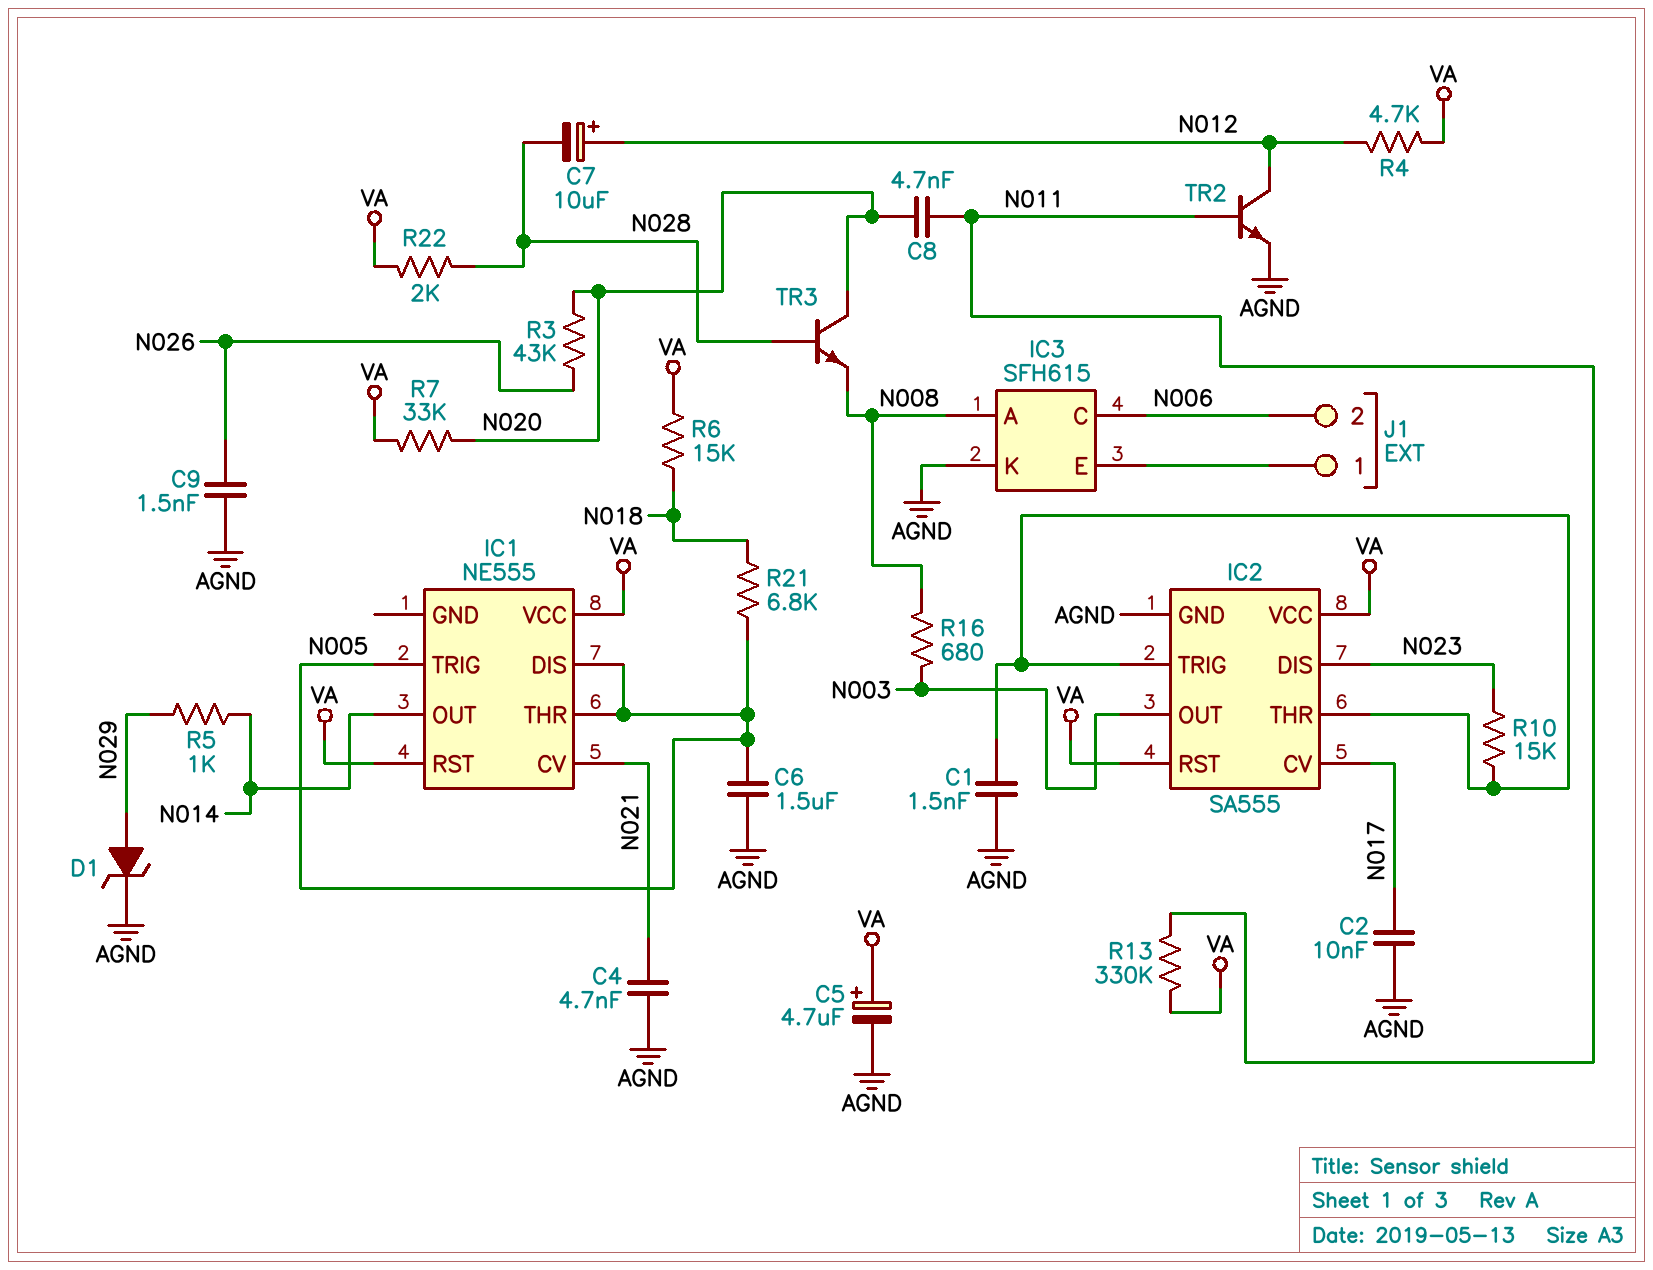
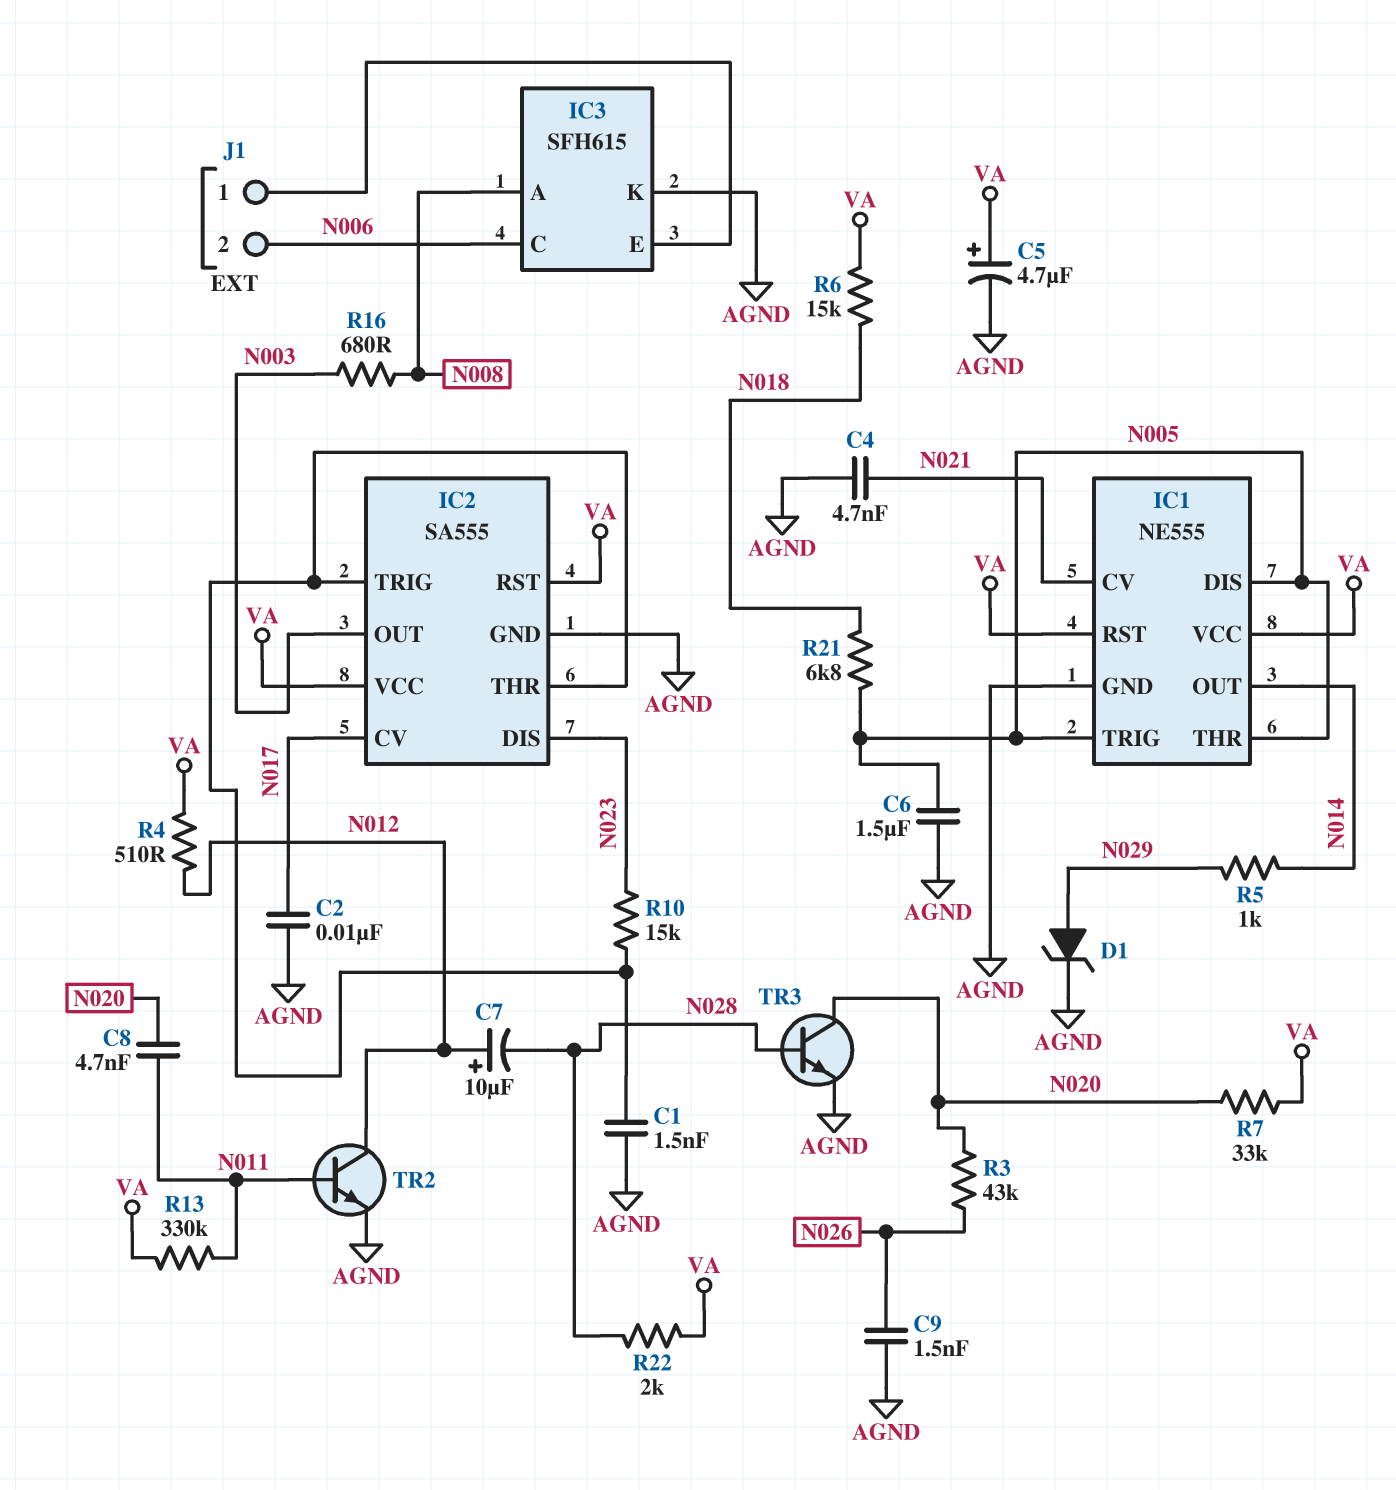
IC1 pin GND: none -> AGND
R4: 4.7k (N012, VA) -> 510 (N012, VA)
TR3: NPN (B N028, C N020, E N008) -> NPN (B N028, C N020, E AGND)

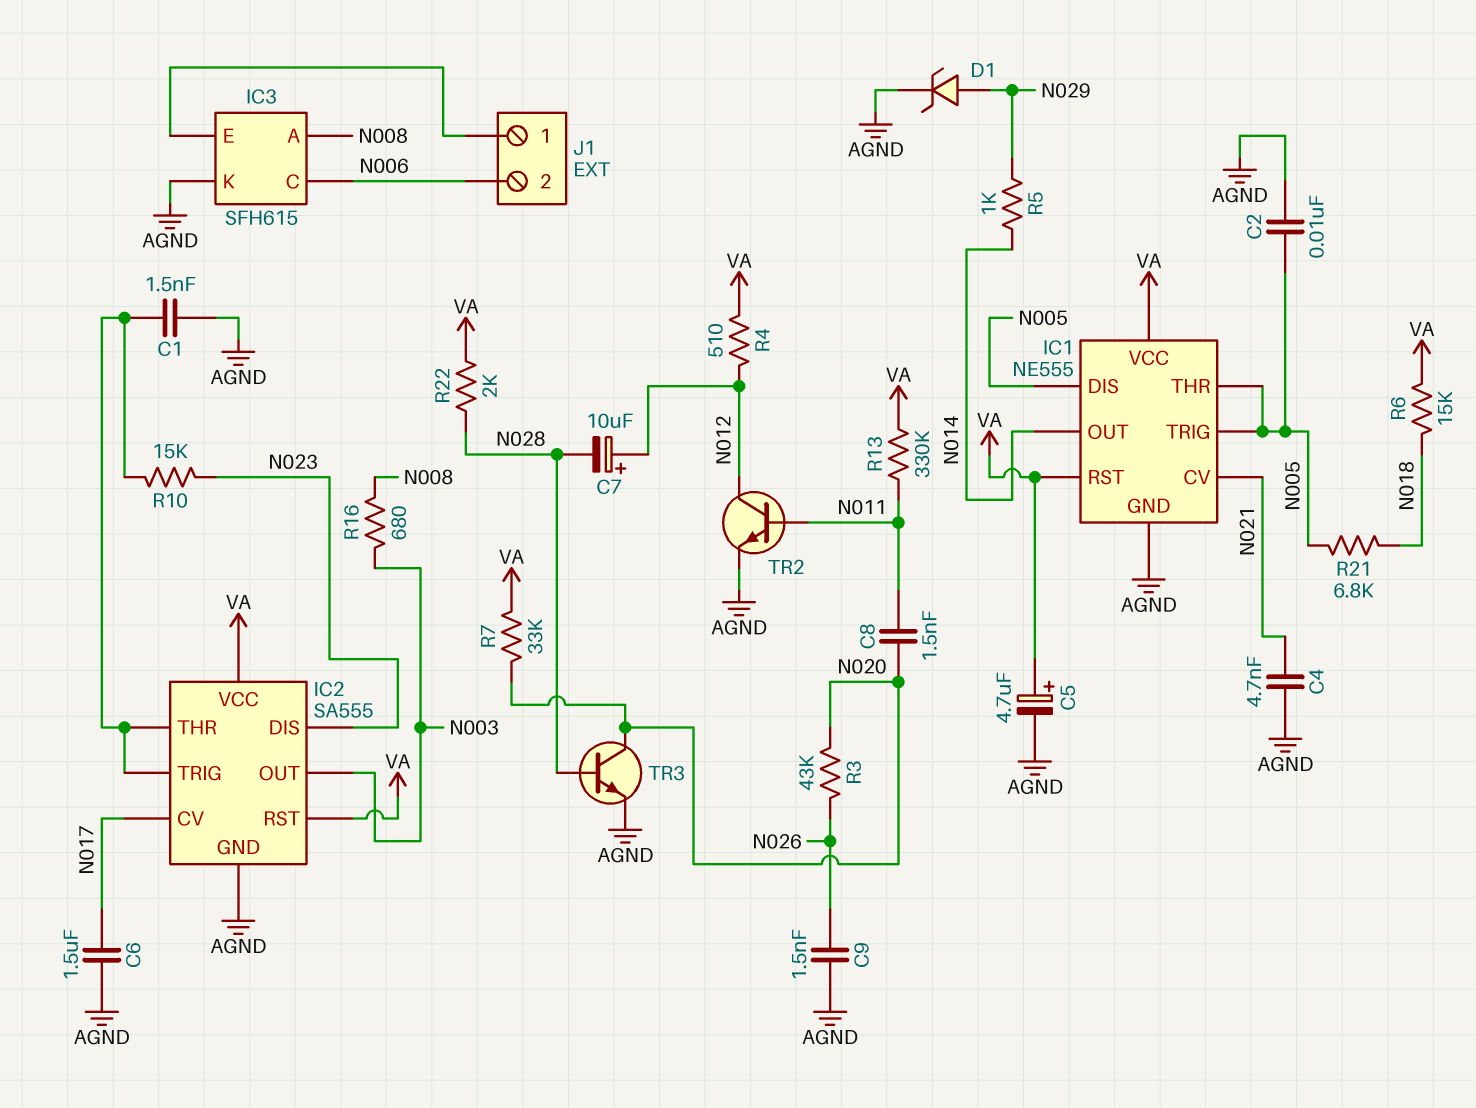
C2: 10nF (AGND, N017) -> 10nF (AGND, N005)
C6: 1.5uF (AGND, N005) -> 1.5uF (AGND, N017)
C8: 4.7nF (N011, N020) -> 1.5nF (N011, N020)

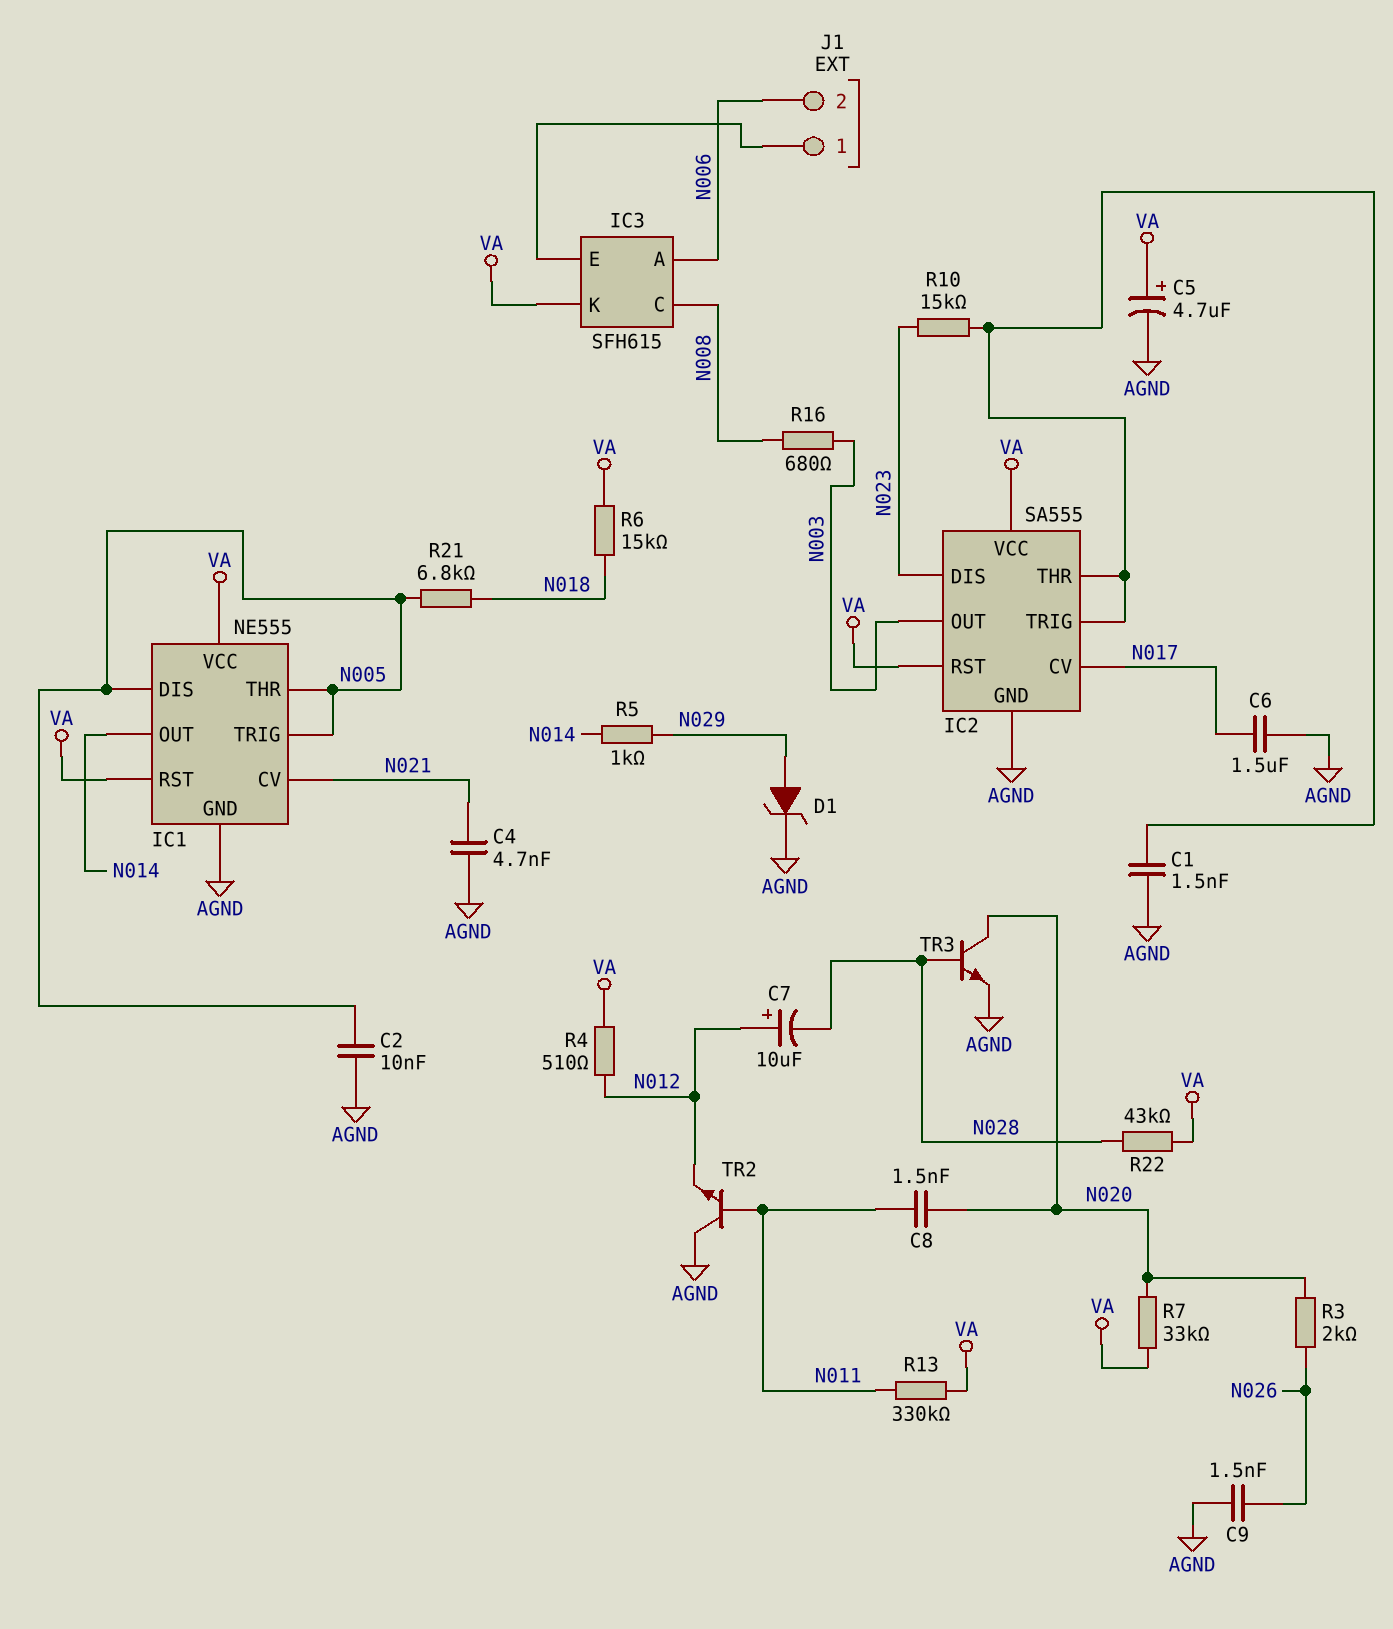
IC3 pin A: N008 -> N006
IC3 pin C: N006 -> N008
IC3 pin K: AGND -> VA
R3: 43k (N020, N026) -> 2k (N020, N026)
R22: 2k (N028, VA) -> 43k (N028, VA)
TR2: NPN (B N011, C N012, E AGND) -> NPN (B N011, C AGND, E N012)

